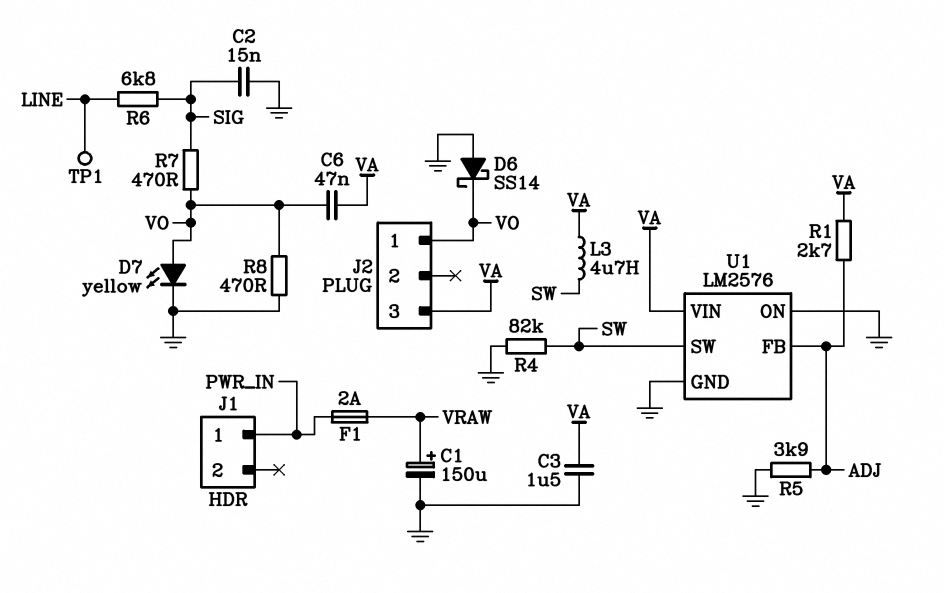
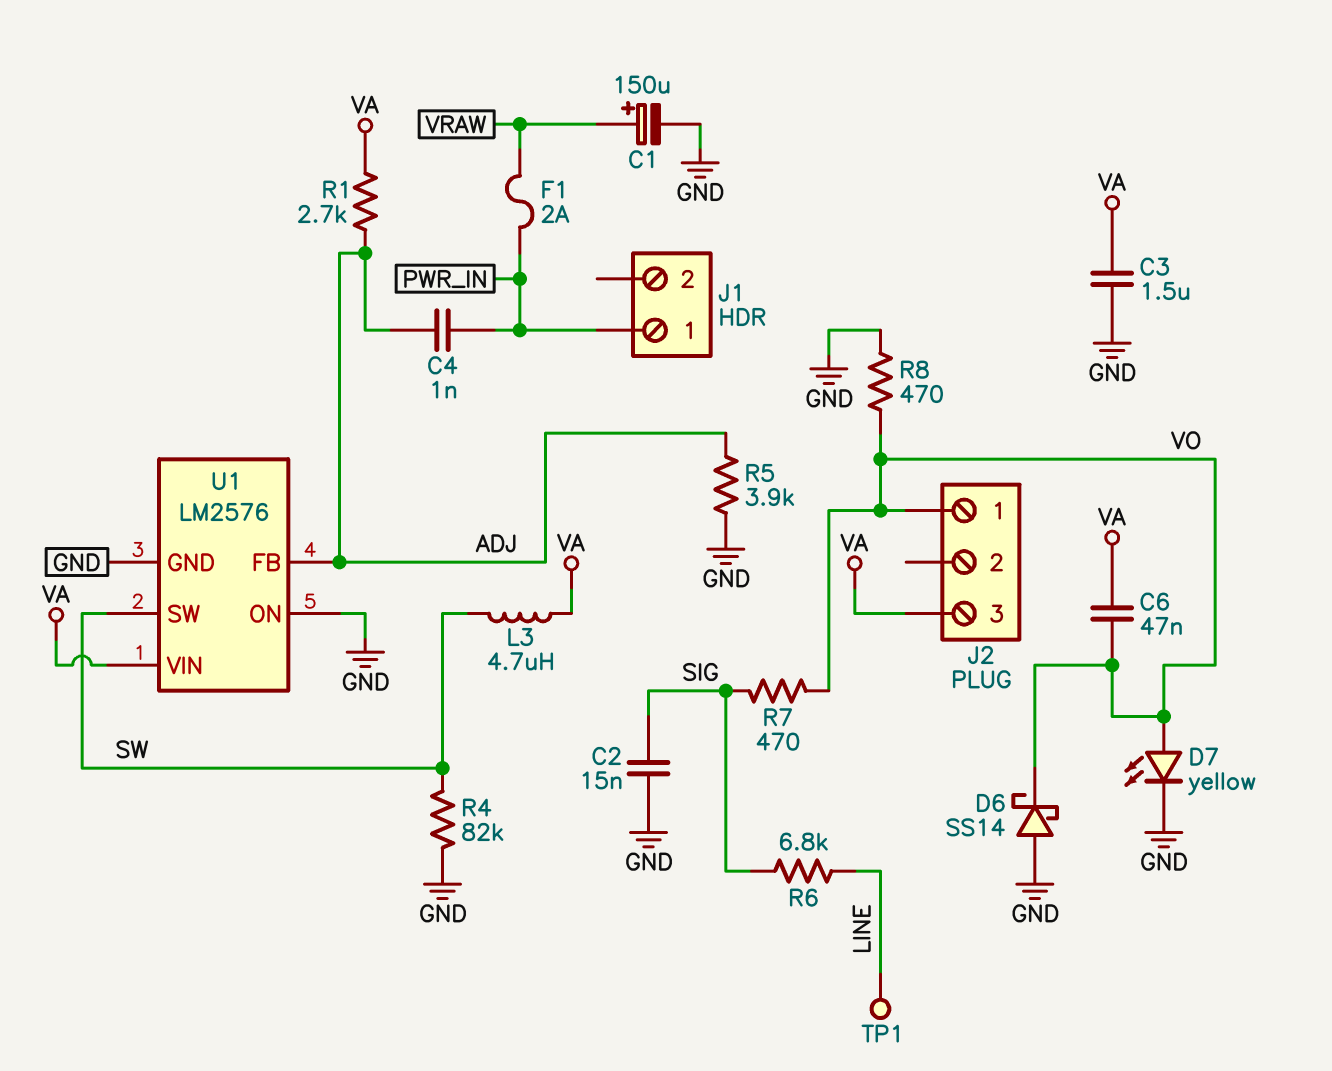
C4: none -> 1nF (ADJ, PWR_IN)

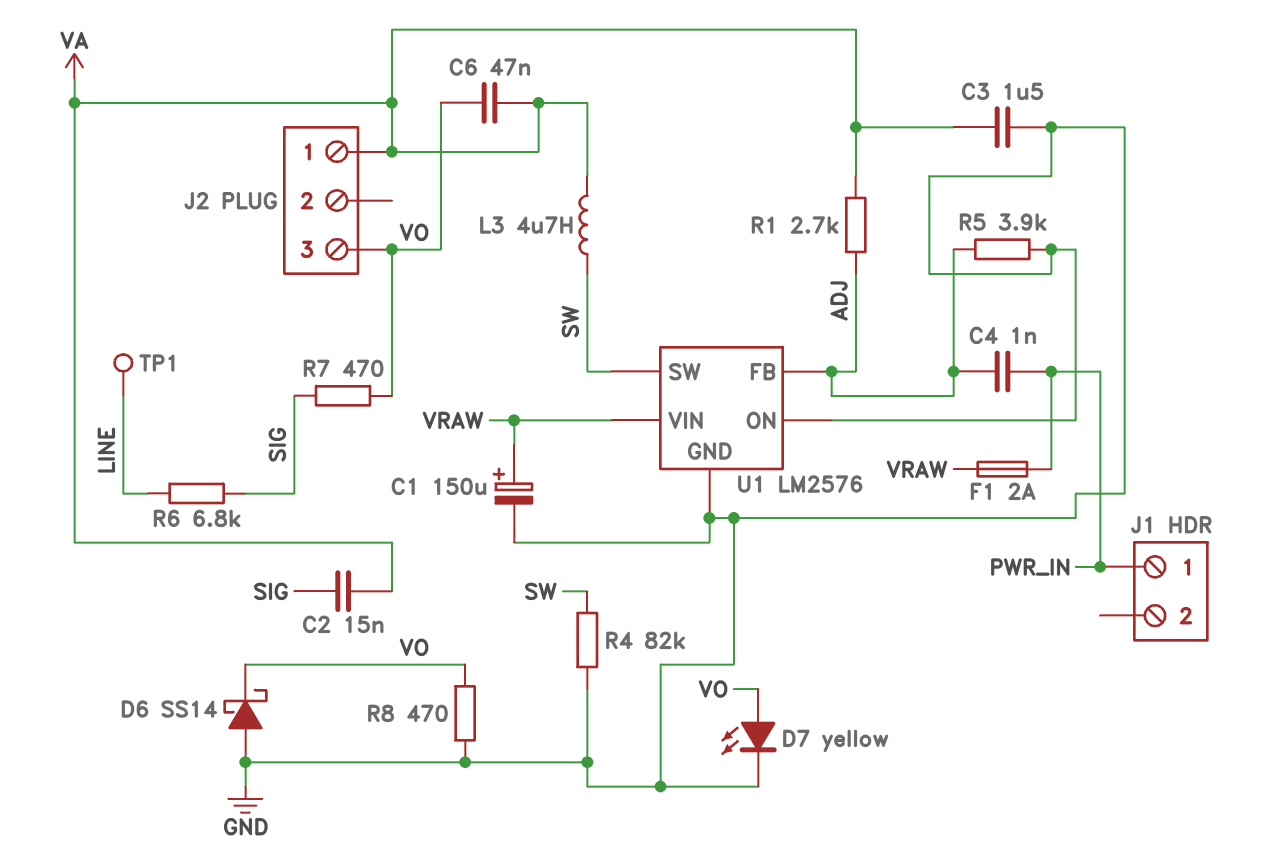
C2: 15nF (GND, SIG) -> 15nF (SIG, VA)
J2 pin 1: VO -> VA
J2 pin 3: VA -> VO
U1 pin VIN: VA -> VRAW

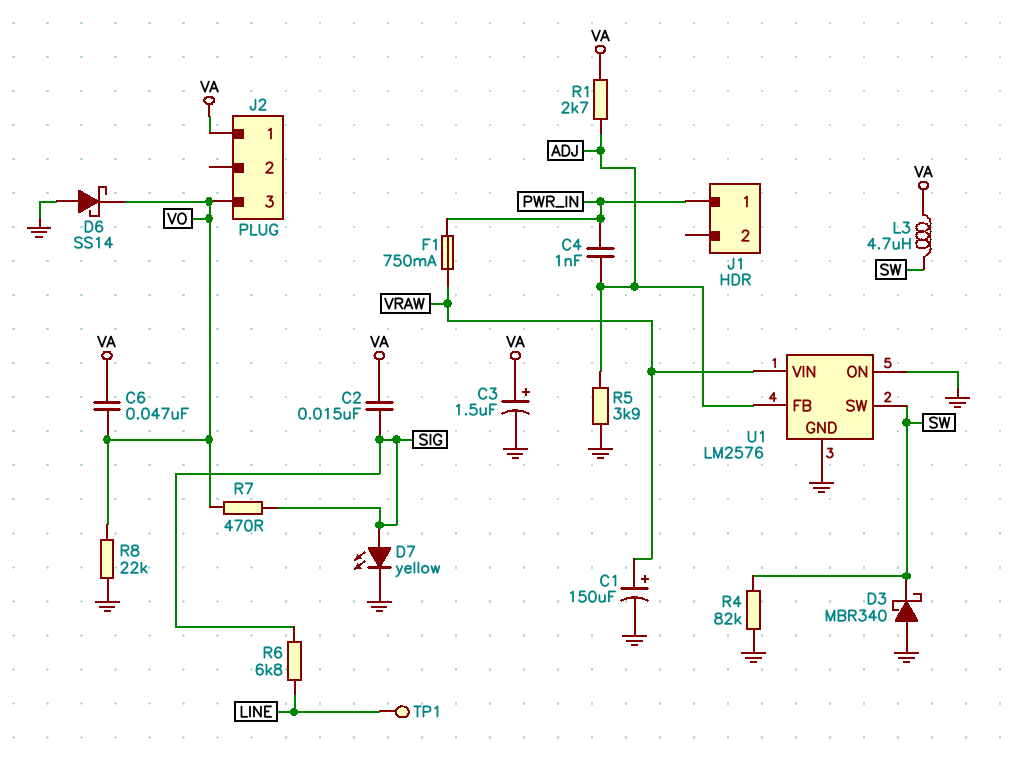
C3: 1.5uF (GND, VA) -> 1.5uF (plus VA, minus GND)
D3: none -> schottky MBR340 (A GND, K SW)
D7: LED yellow (A VO, K GND) -> LED yellow (A SIG, K GND)
F1: 2A (PWR_IN, VRAW) -> 750mA (PWR_IN, VRAW)
R8: 470 (GND, VO) -> 22k (GND, VO)

